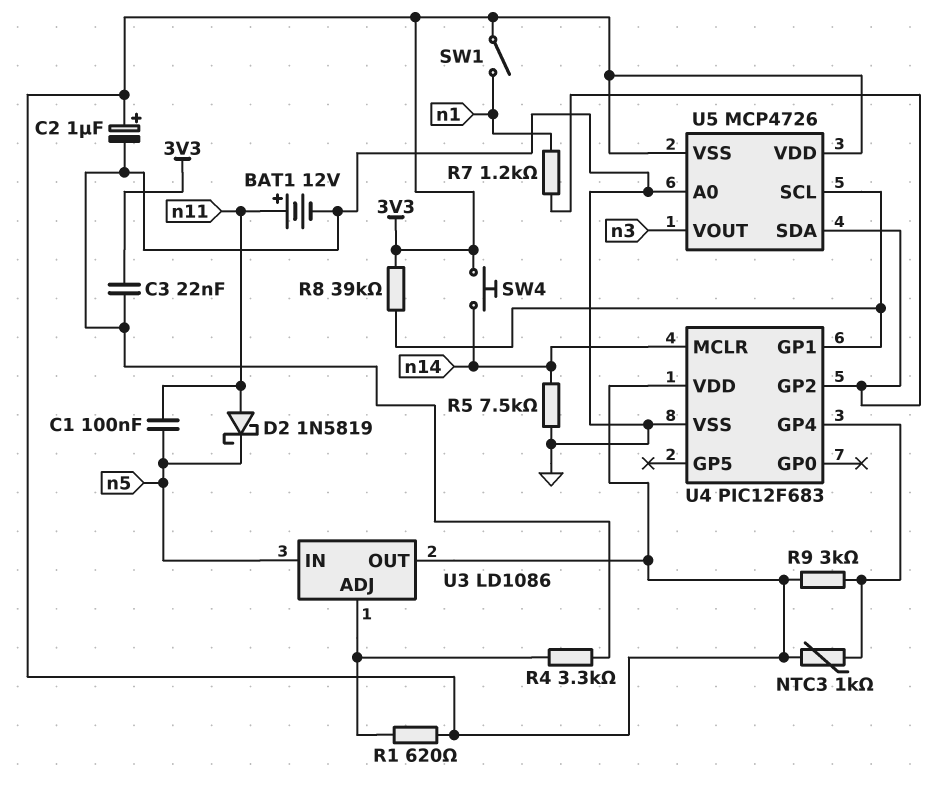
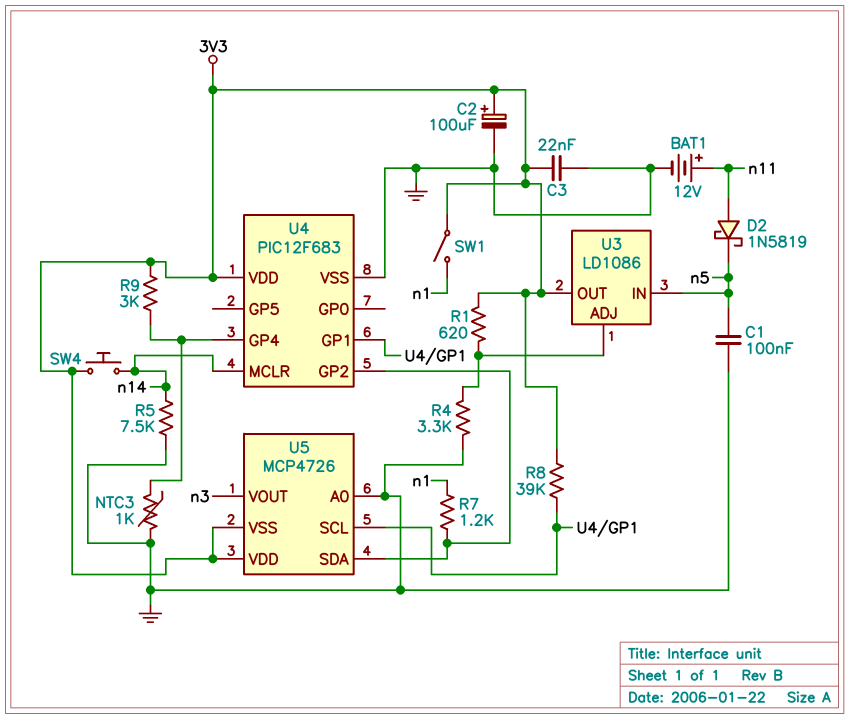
C1: 100nF (n5, n11) -> 100nF (GND, n5)
C2: 1uF (plus 3V3, minus GND) -> 100uF (plus 3V3, minus GND)
NTC3: 1k (3V3, U4/GP4) -> 1k (GND, U4/GP4)

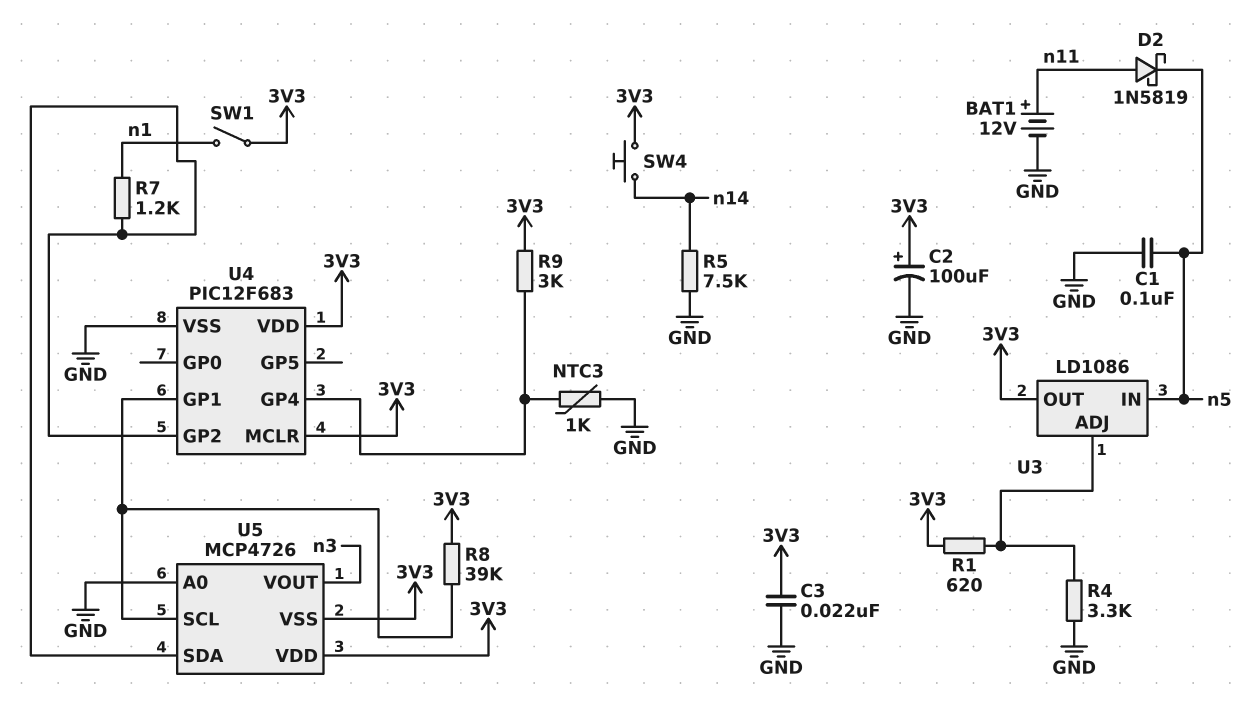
U4 pin MCLR: n14 -> 3V3

